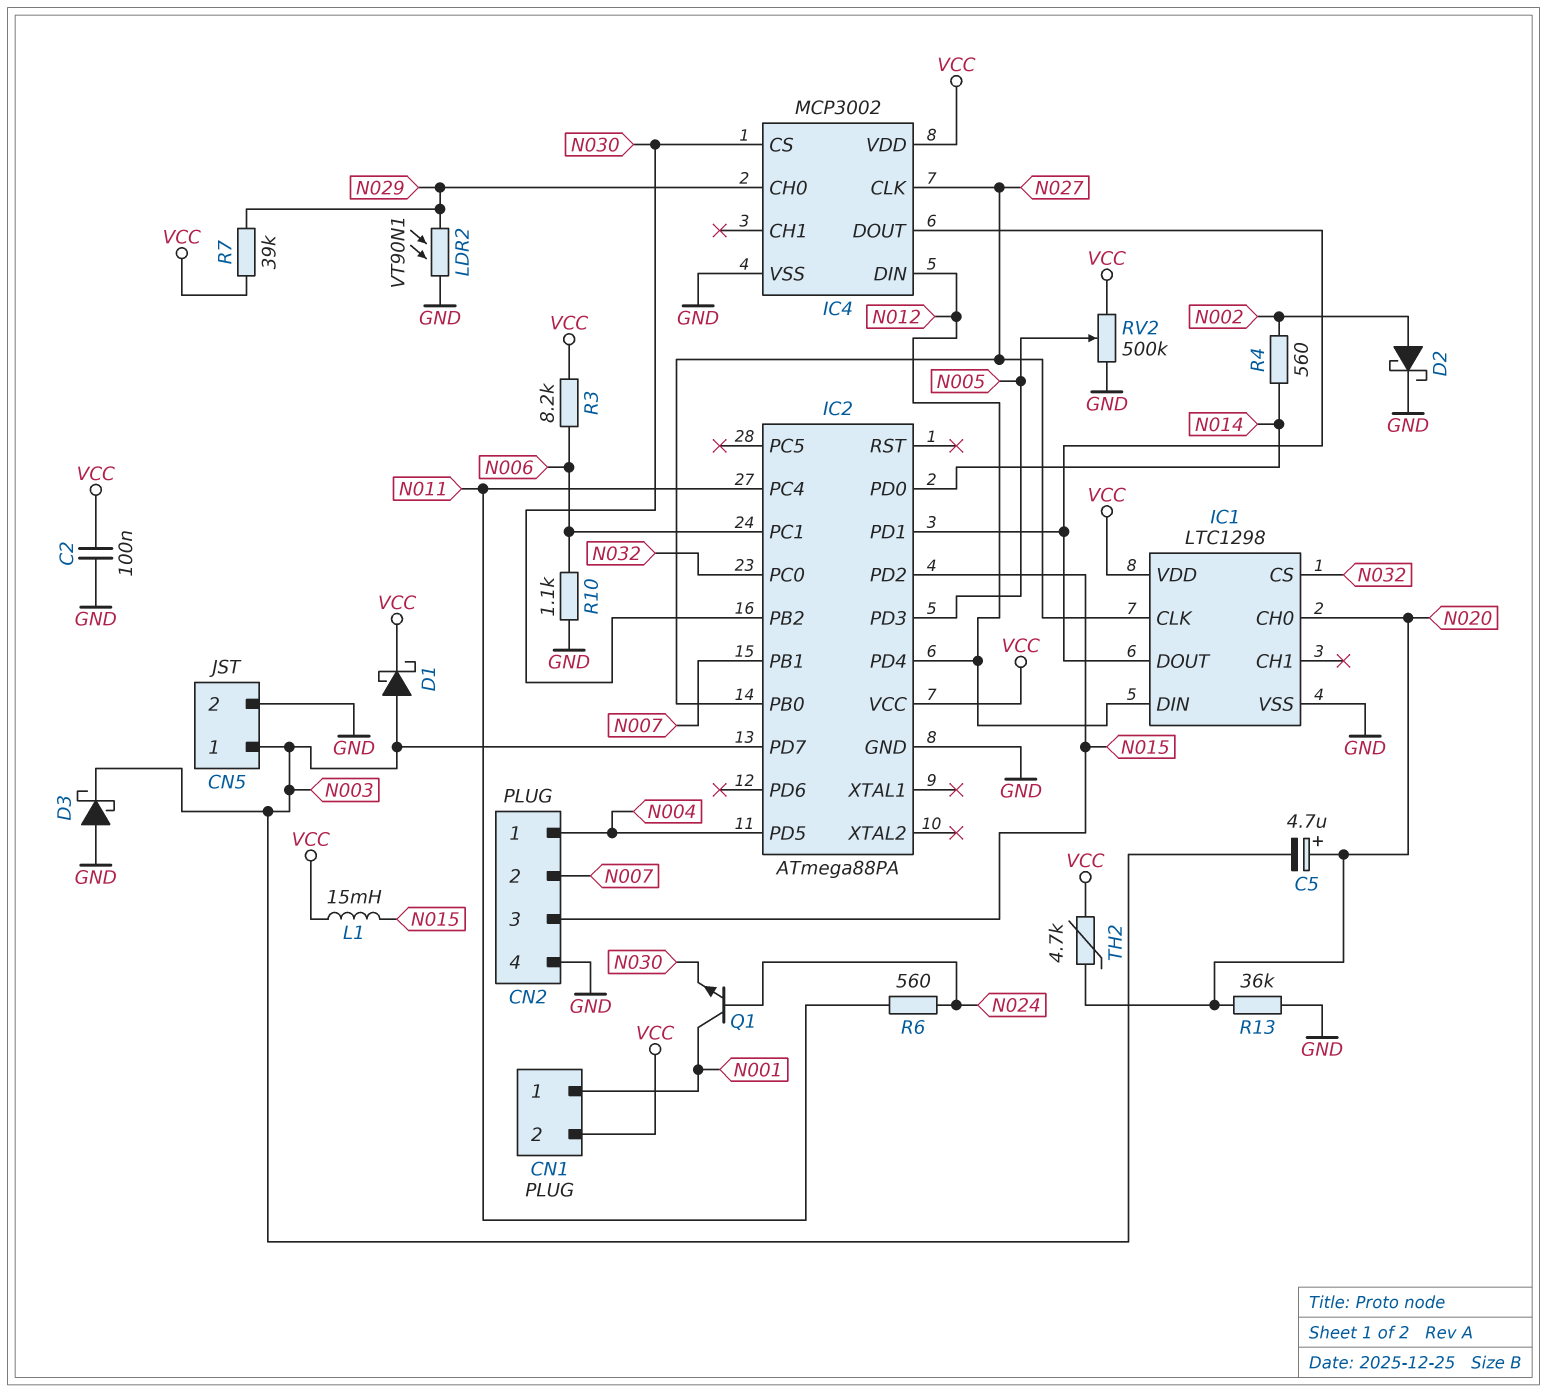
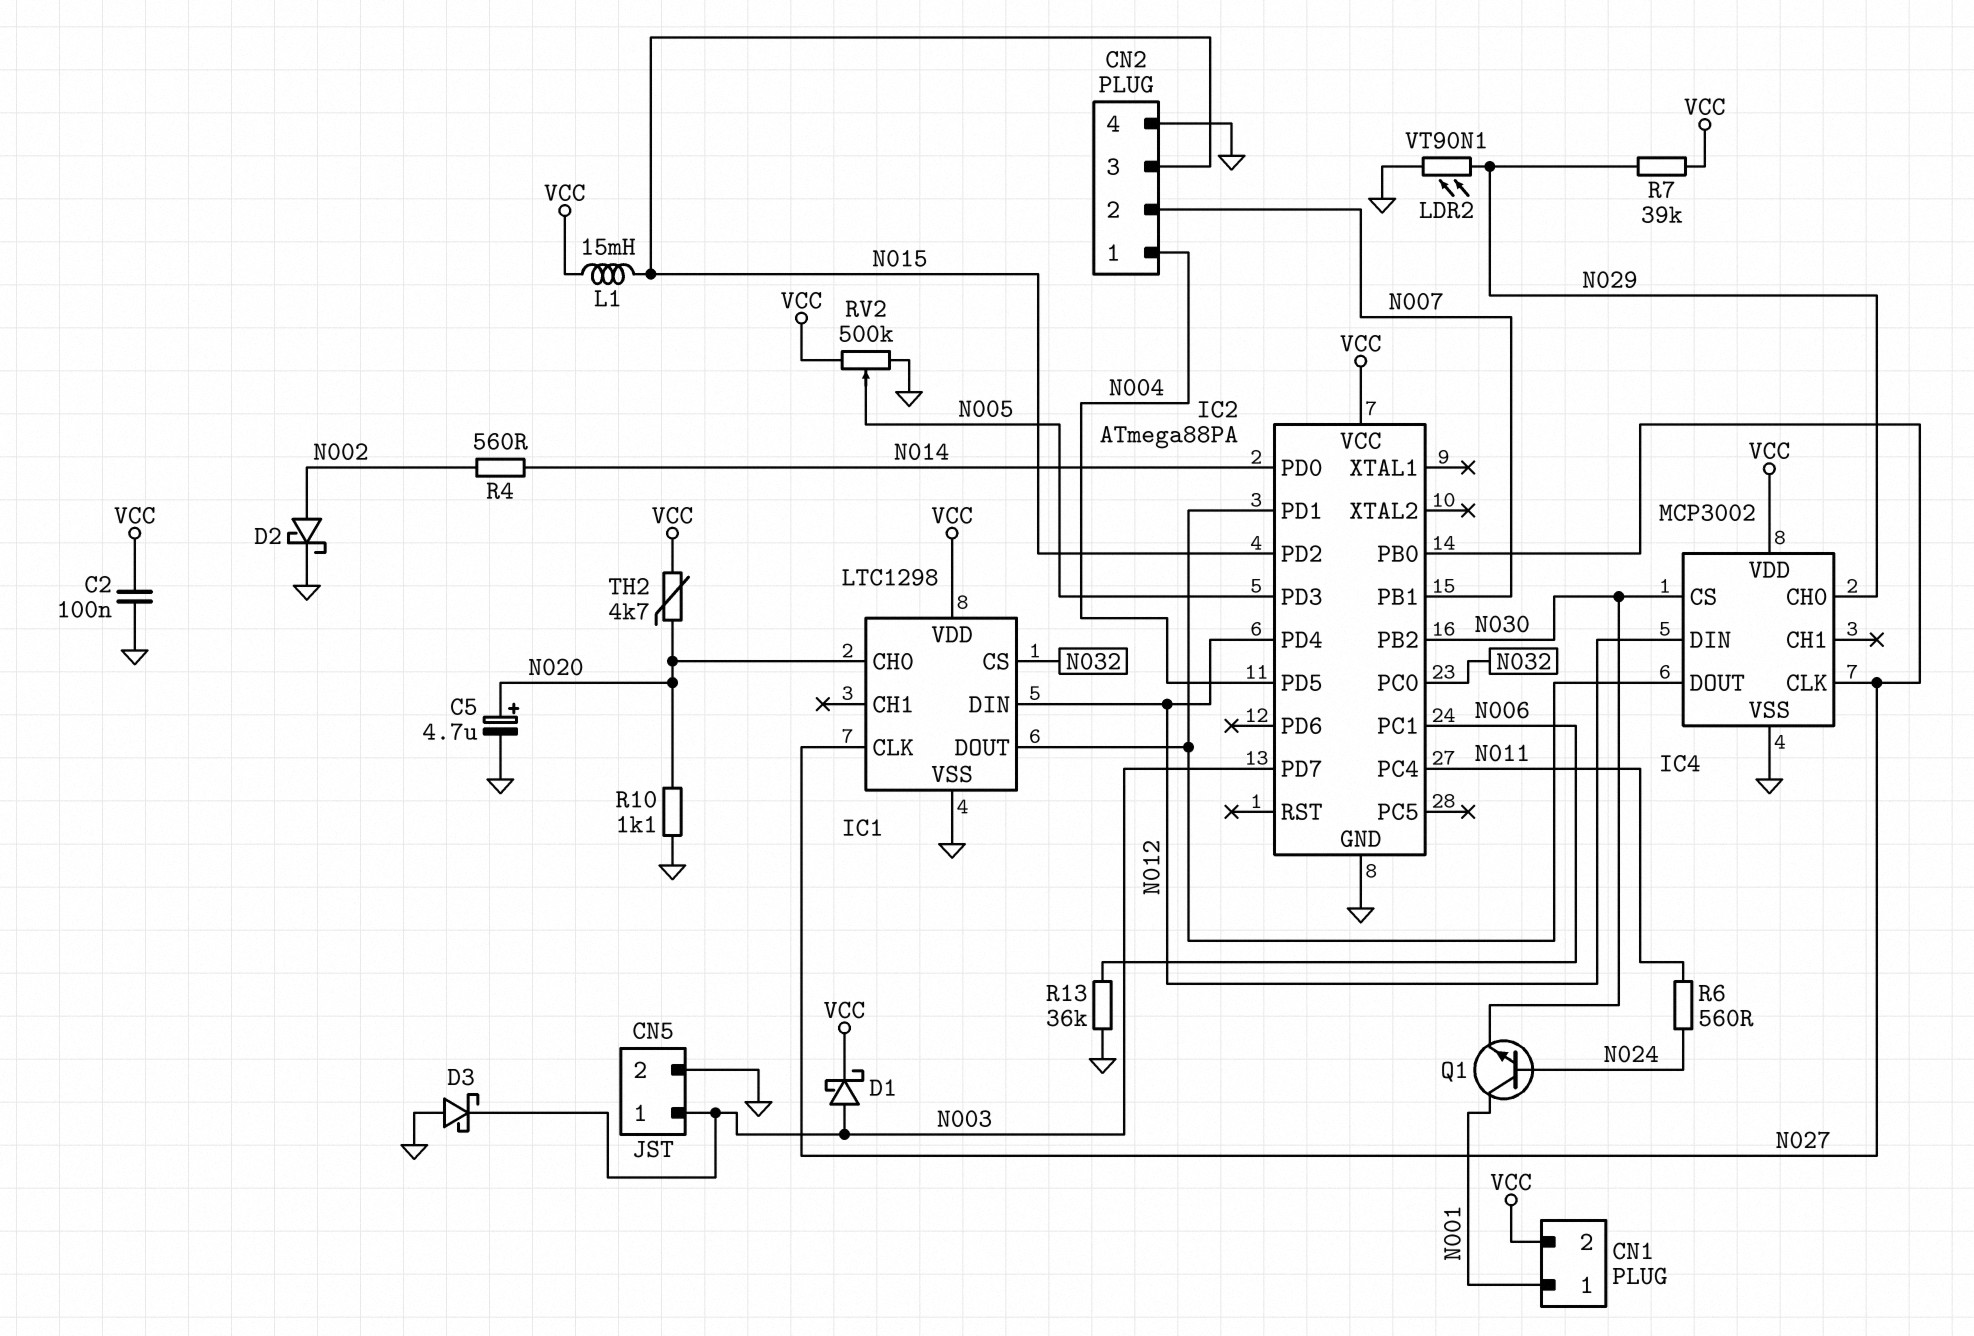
C5: 4.7uF (plus N020, minus N003) -> 4.7uF (plus N020, minus GND)
R3: 8.2k (N006, VCC) -> none
R10: 1.1k (GND, N006) -> 1.1k (GND, N020)
R13: 36k (GND, N020) -> 36k (GND, N006)

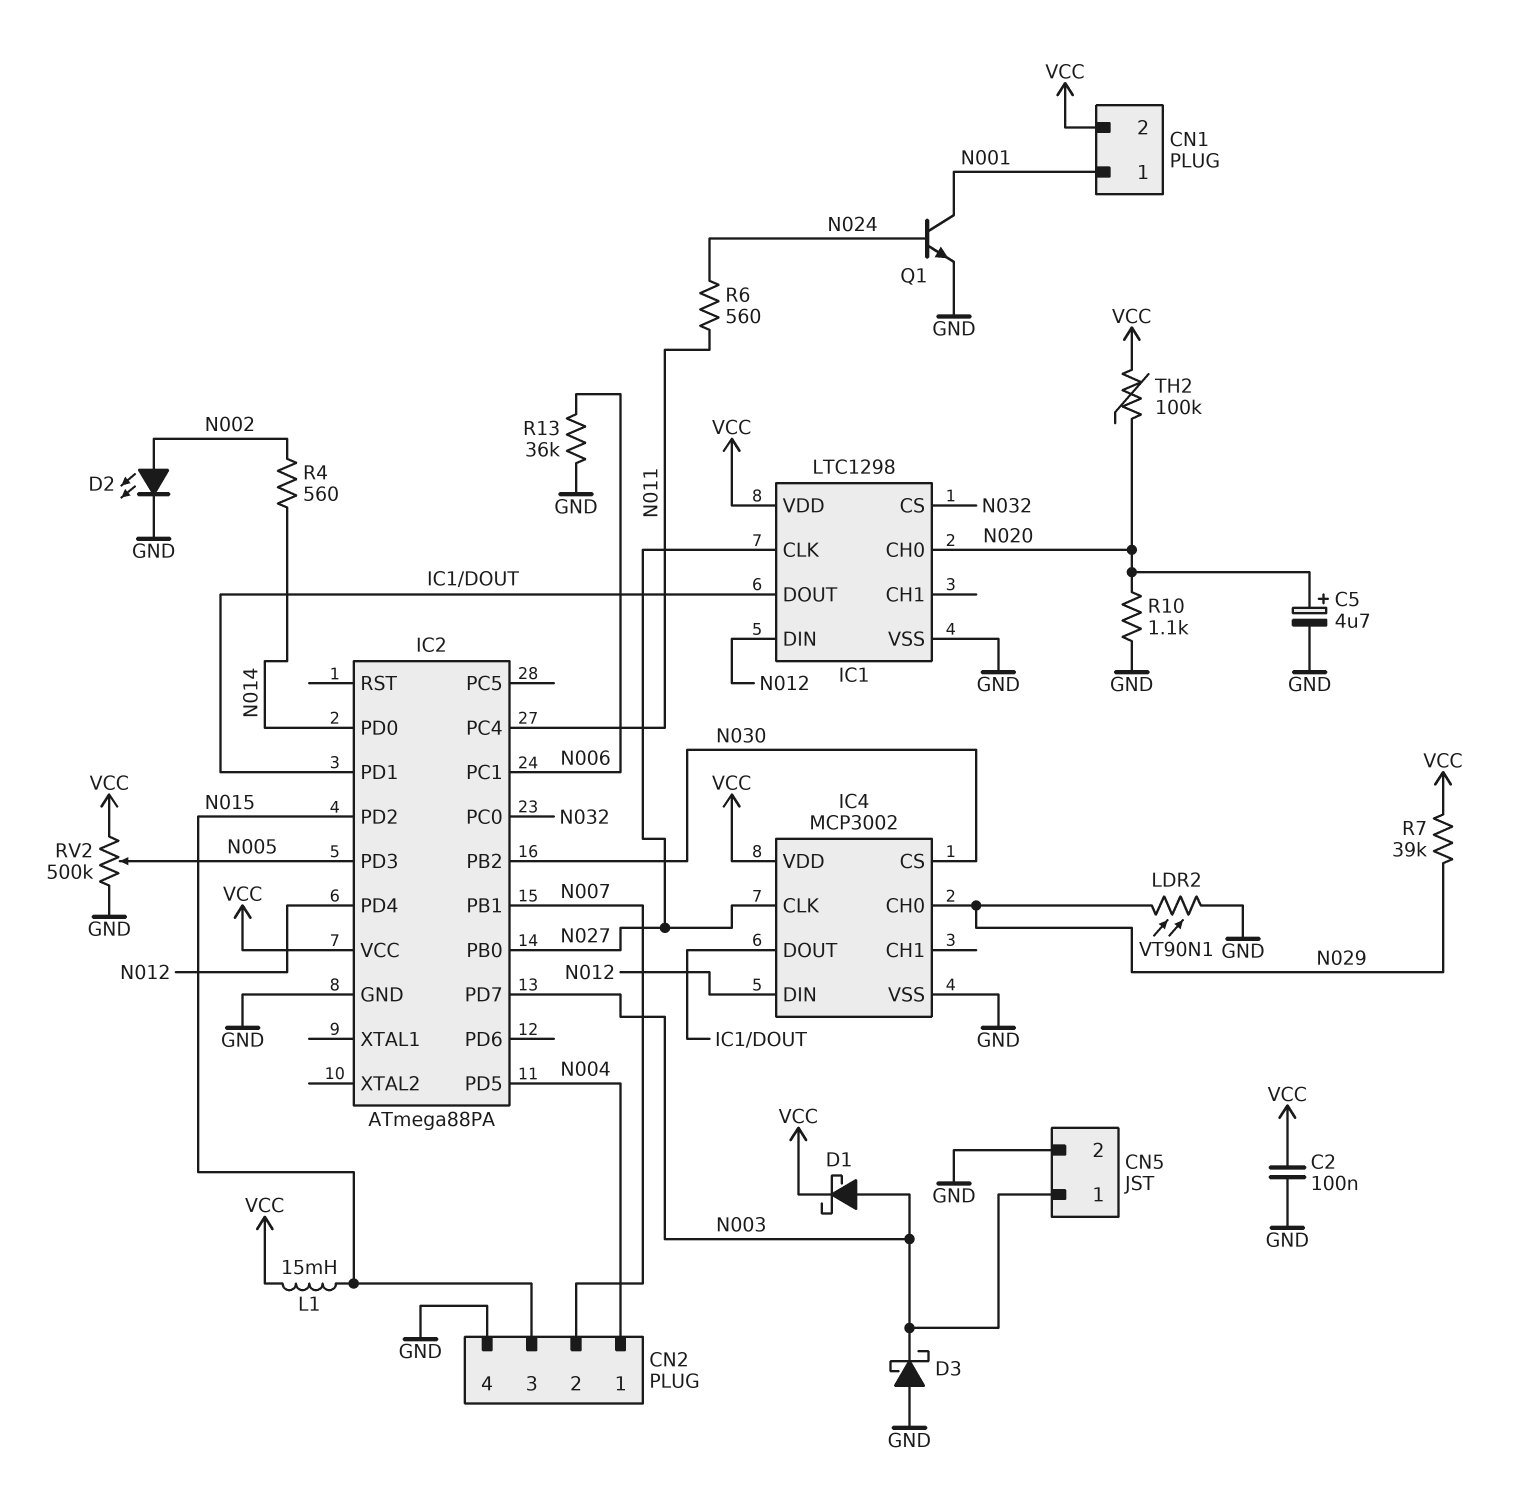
D2: schottky (A N002, K GND) -> LED (A N002, K GND)
Q1: NPN (B N024, C N001, E N030) -> NPN (B N024, C N001, E GND)
TH2: 4.7k (N020, VCC) -> 100k (N020, VCC)

